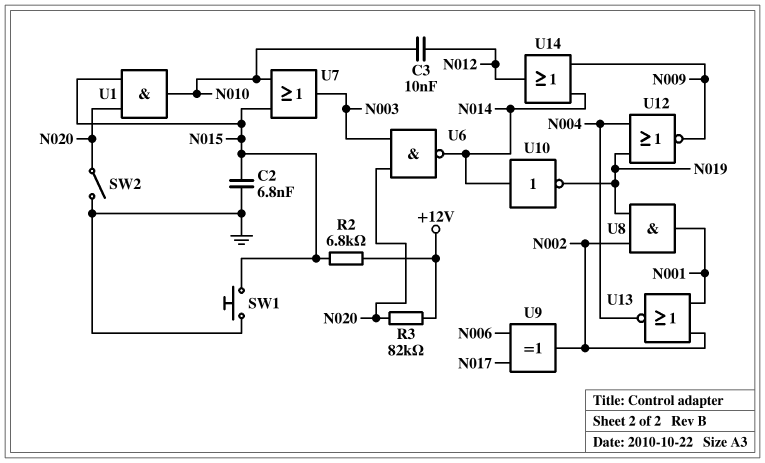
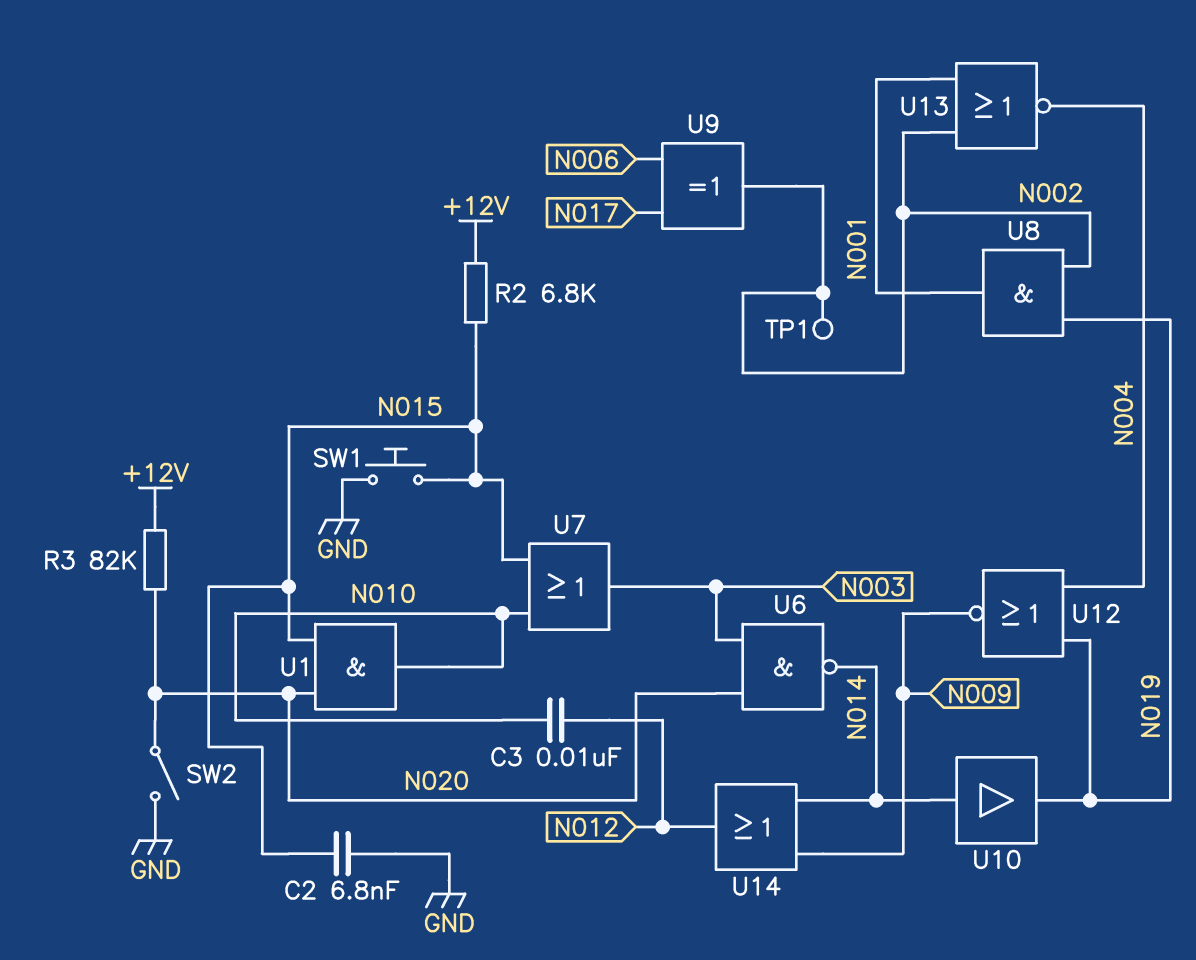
TP1: none -> test point (N002)
U10: NOT (in N014, out N019) -> buffer (in N014, out N019)

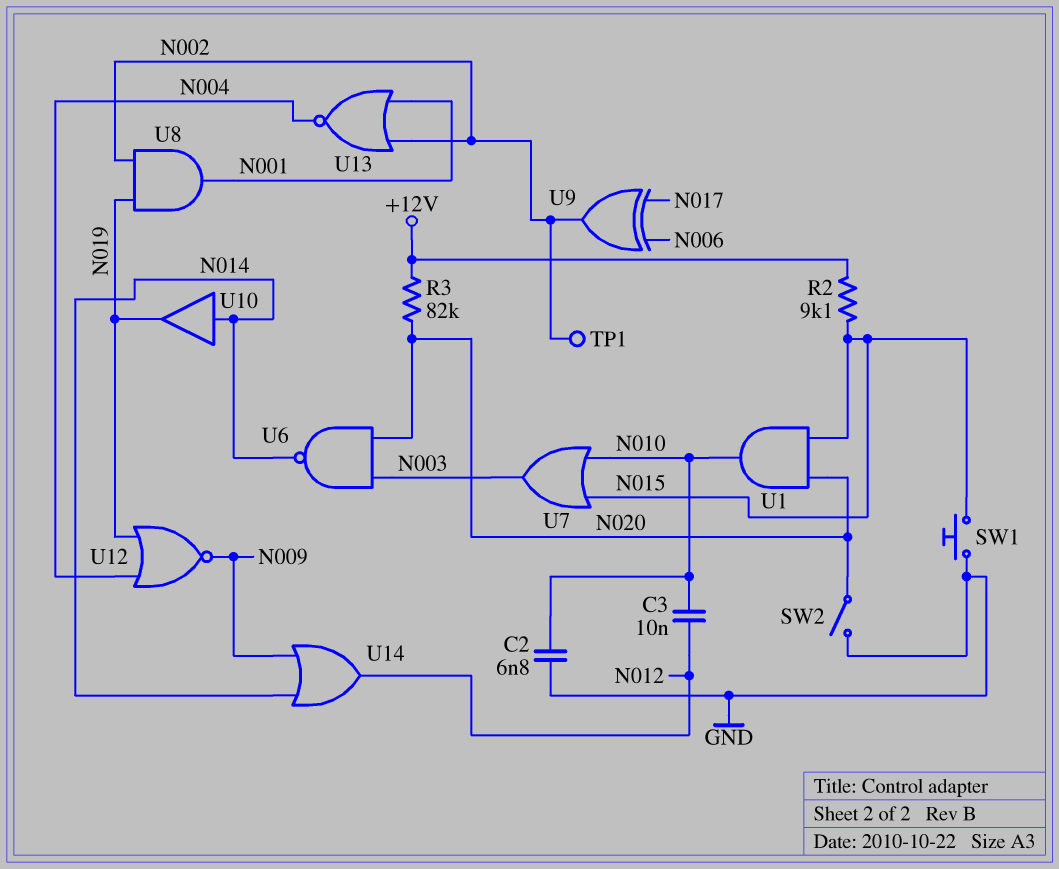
C2: 6.8nF (GND, N015) -> 6.8nF (GND, N010)
R2: 6.8k (+12V, N015) -> 9.1k (+12V, N015)

